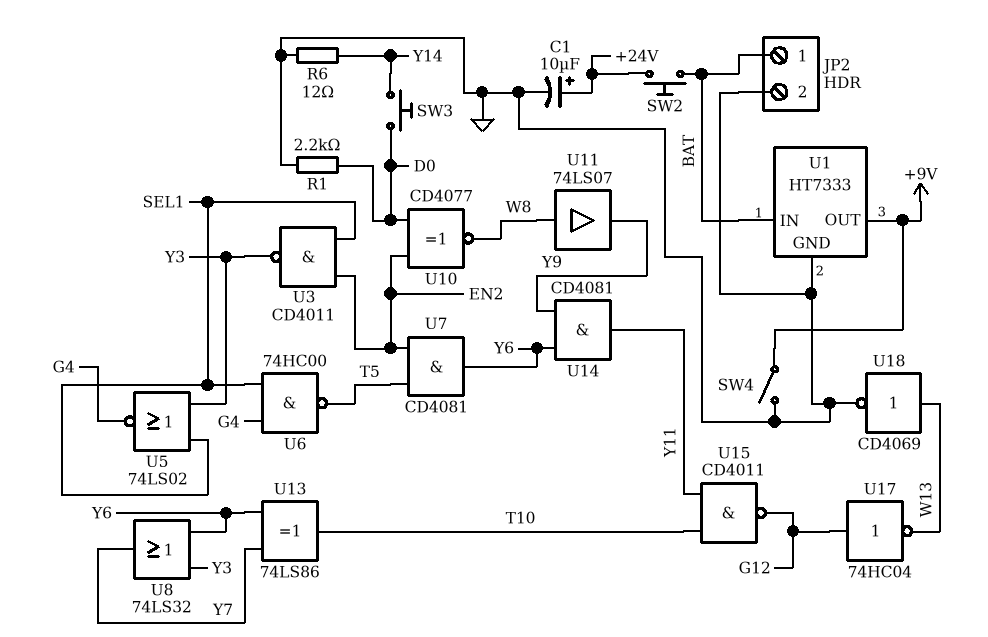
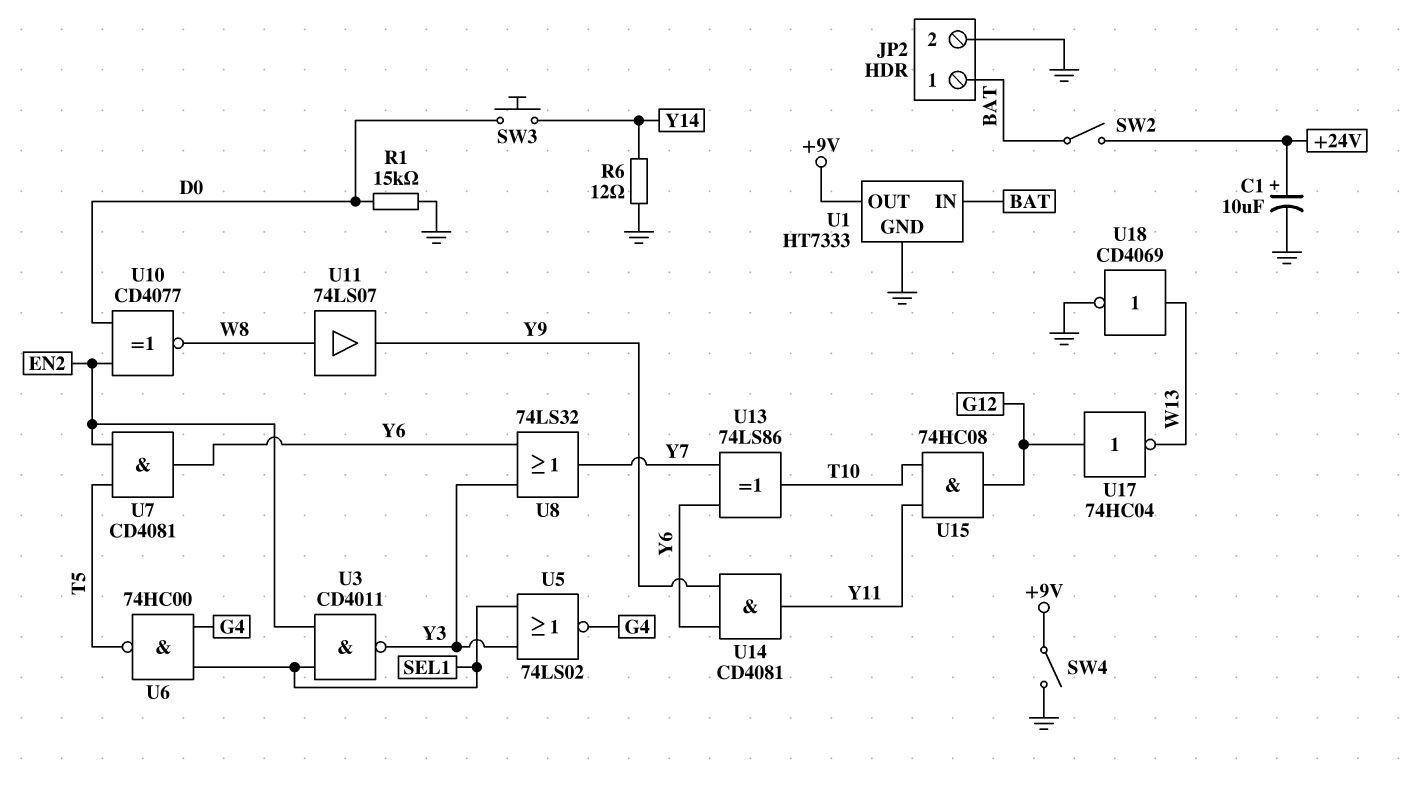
R1: 2.2k (D0, GND) -> 15k (D0, GND)
SW2: button (+24V, BAT) -> switch (+24V, BAT)
U15: NAND CD4011 (in T10, in Y11, out G12) -> AND 74HC08 (in T10, in Y11, out G12)

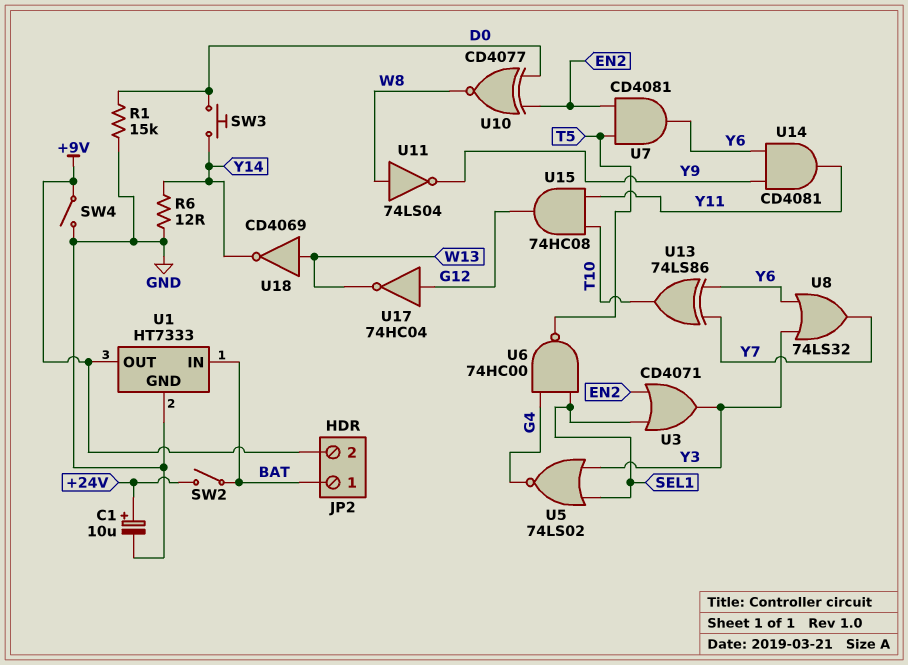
JP2 pin 2: GND -> +9V
U3: NAND CD4011 (in EN2, in SEL1, out Y3) -> OR CD4071 (in EN2, in SEL1, out Y3)
U11: buffer 74LS07 (in W8, out Y9) -> NOT 74LS04 (in W8, out Y9)
U18: NOT CD4069 (in W13, out GND) -> NOT CD4069 (in W13, out Y14)

